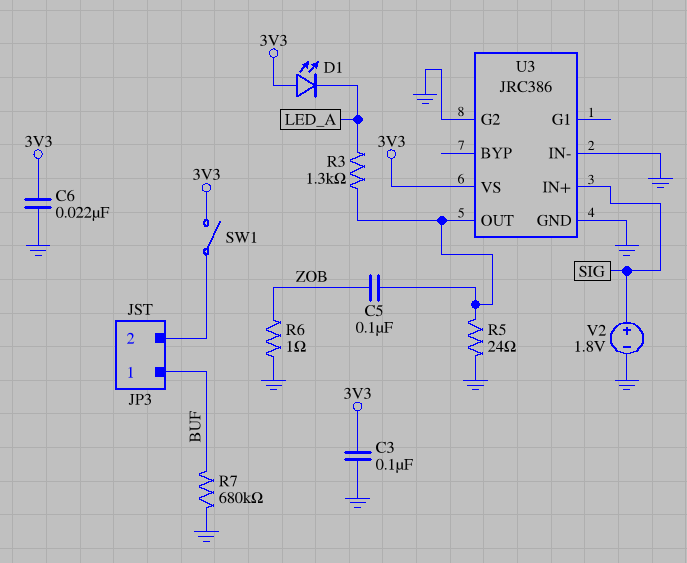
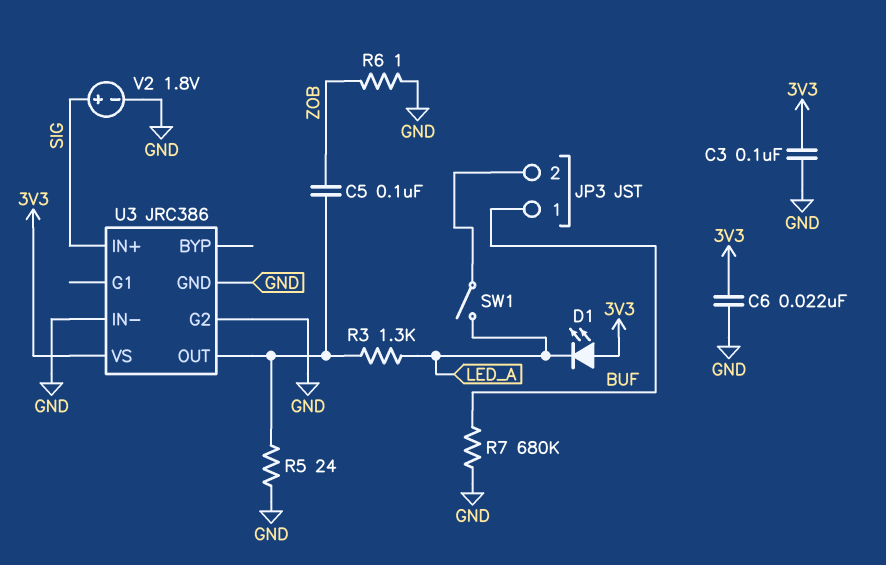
SW1: switch (3V3, JP3/2) -> switch (JP3/2, LED_A)

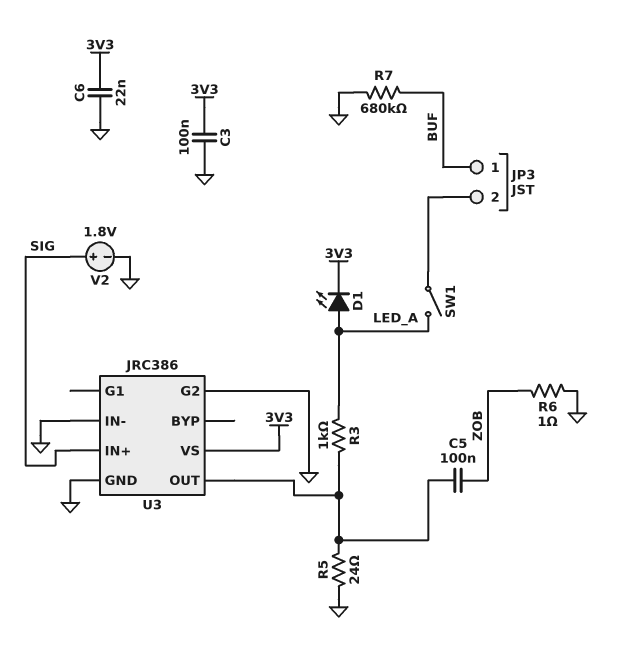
D1: LED (A 3V3, K LED_A) -> LED (A LED_A, K 3V3)
R3: 1.3k (LED_A, U3/OUT) -> 1k (LED_A, U3/OUT)

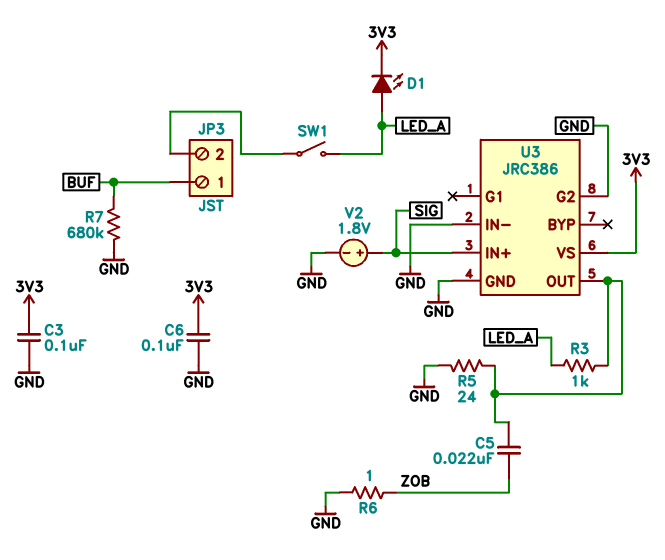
C5: 100nF (U3/OUT, ZOB) -> 22nF (U3/OUT, ZOB)
C6: 22nF (3V3, GND) -> 100nF (3V3, GND)

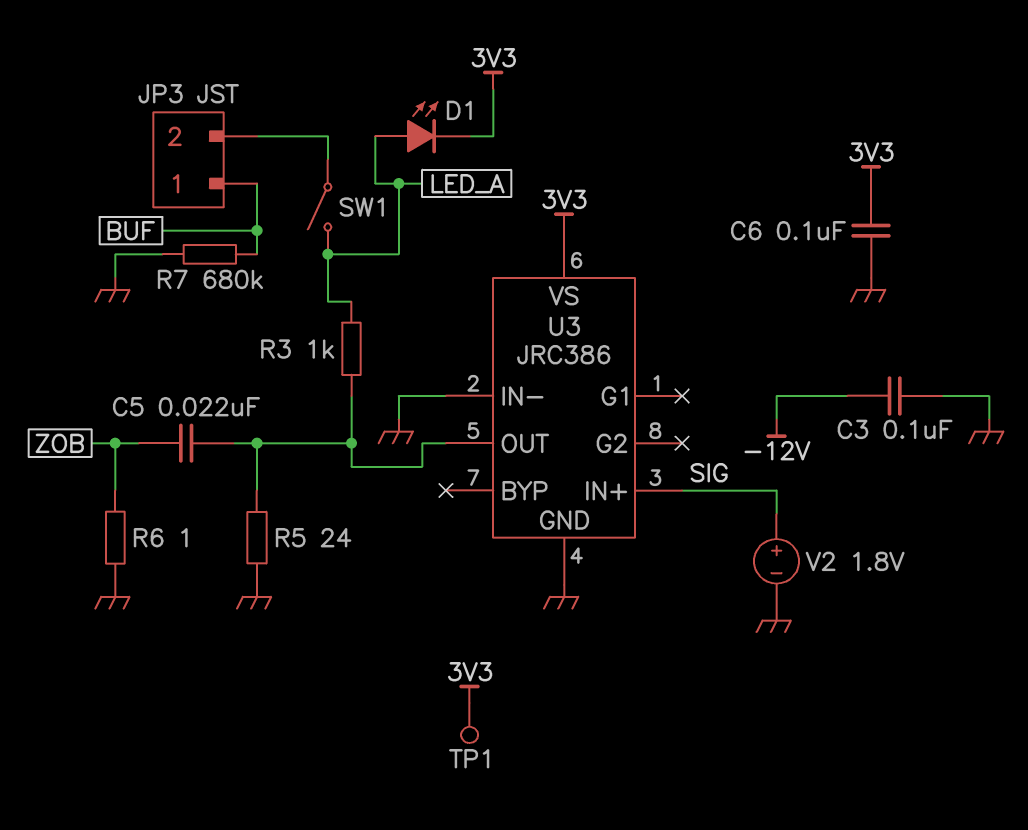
C3: 100nF (3V3, GND) -> 100nF (-12V, GND)
TP1: none -> test point (3V3)
U3 pin G2: GND -> none

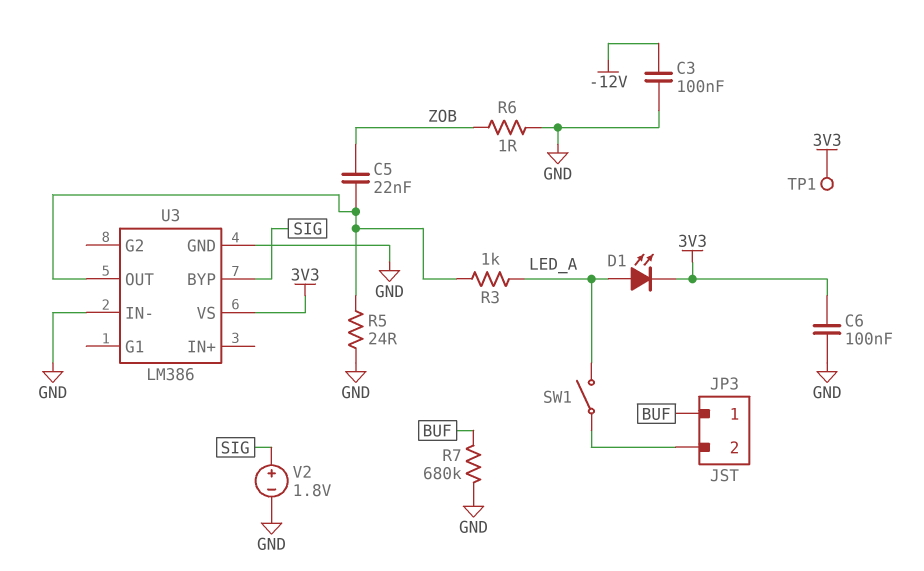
U3: JRC386 -> LM386
U3 pin BYP: none -> SIG
U3 pin IN+: SIG -> none

